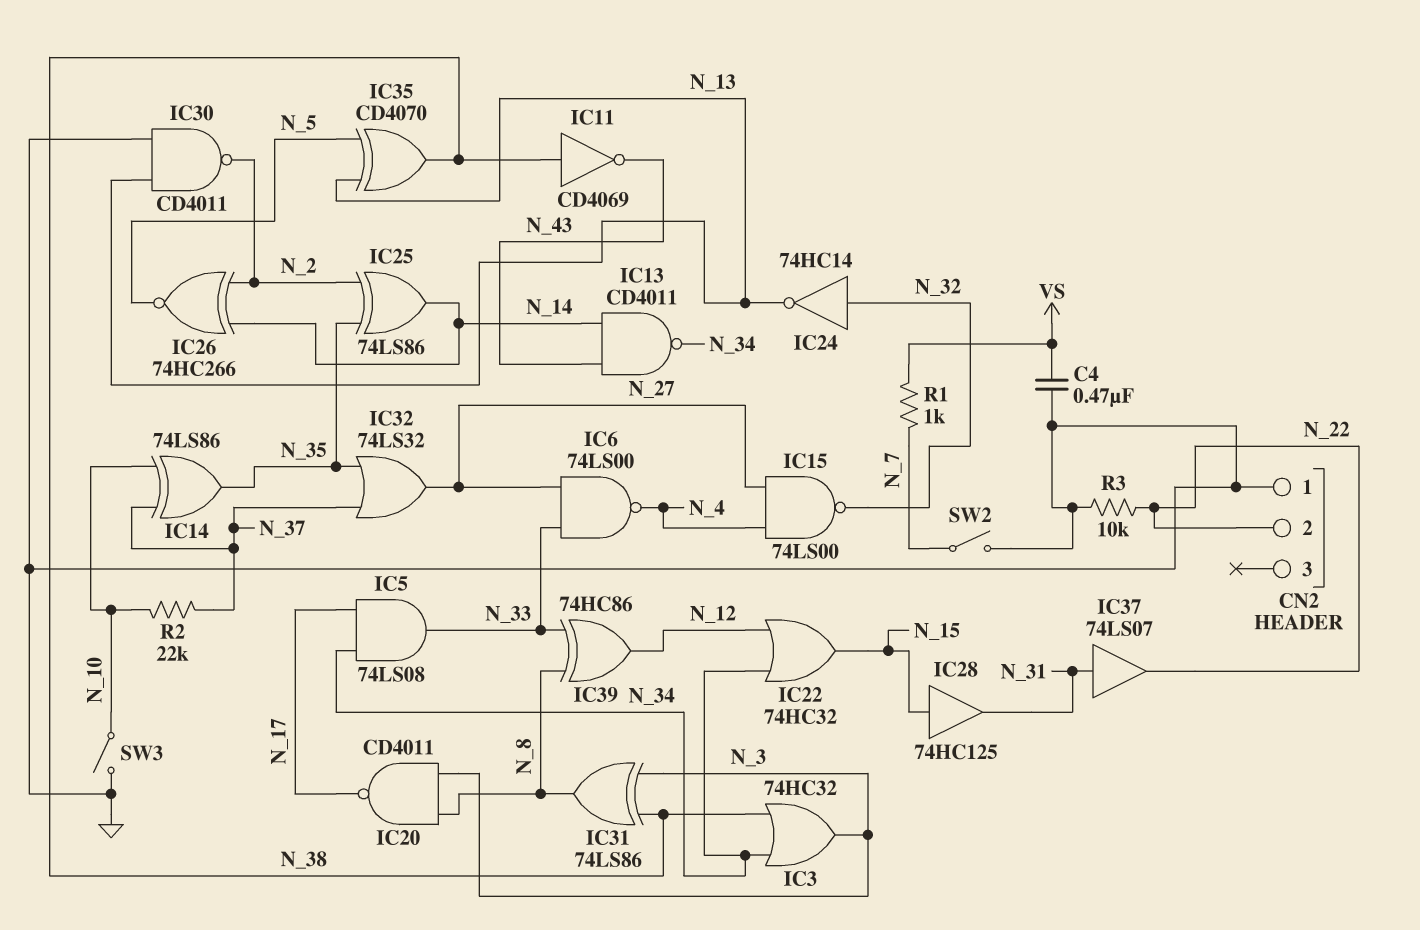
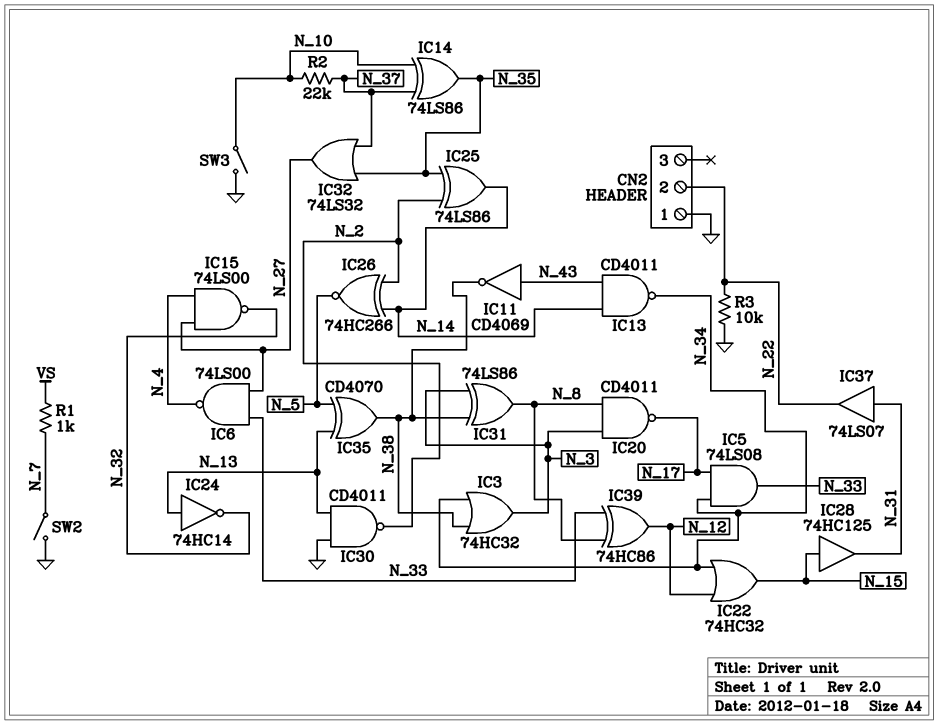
C4: 470nF (GND, VS) -> none
IC11: NOT CD4069 (in N_38, out N_43) -> NOT CD4069 (in N_43, out N_38)
IC24: NOT 74HC14 (in N_32, out N_13) -> NOT 74HC14 (in N_13, out N_32)

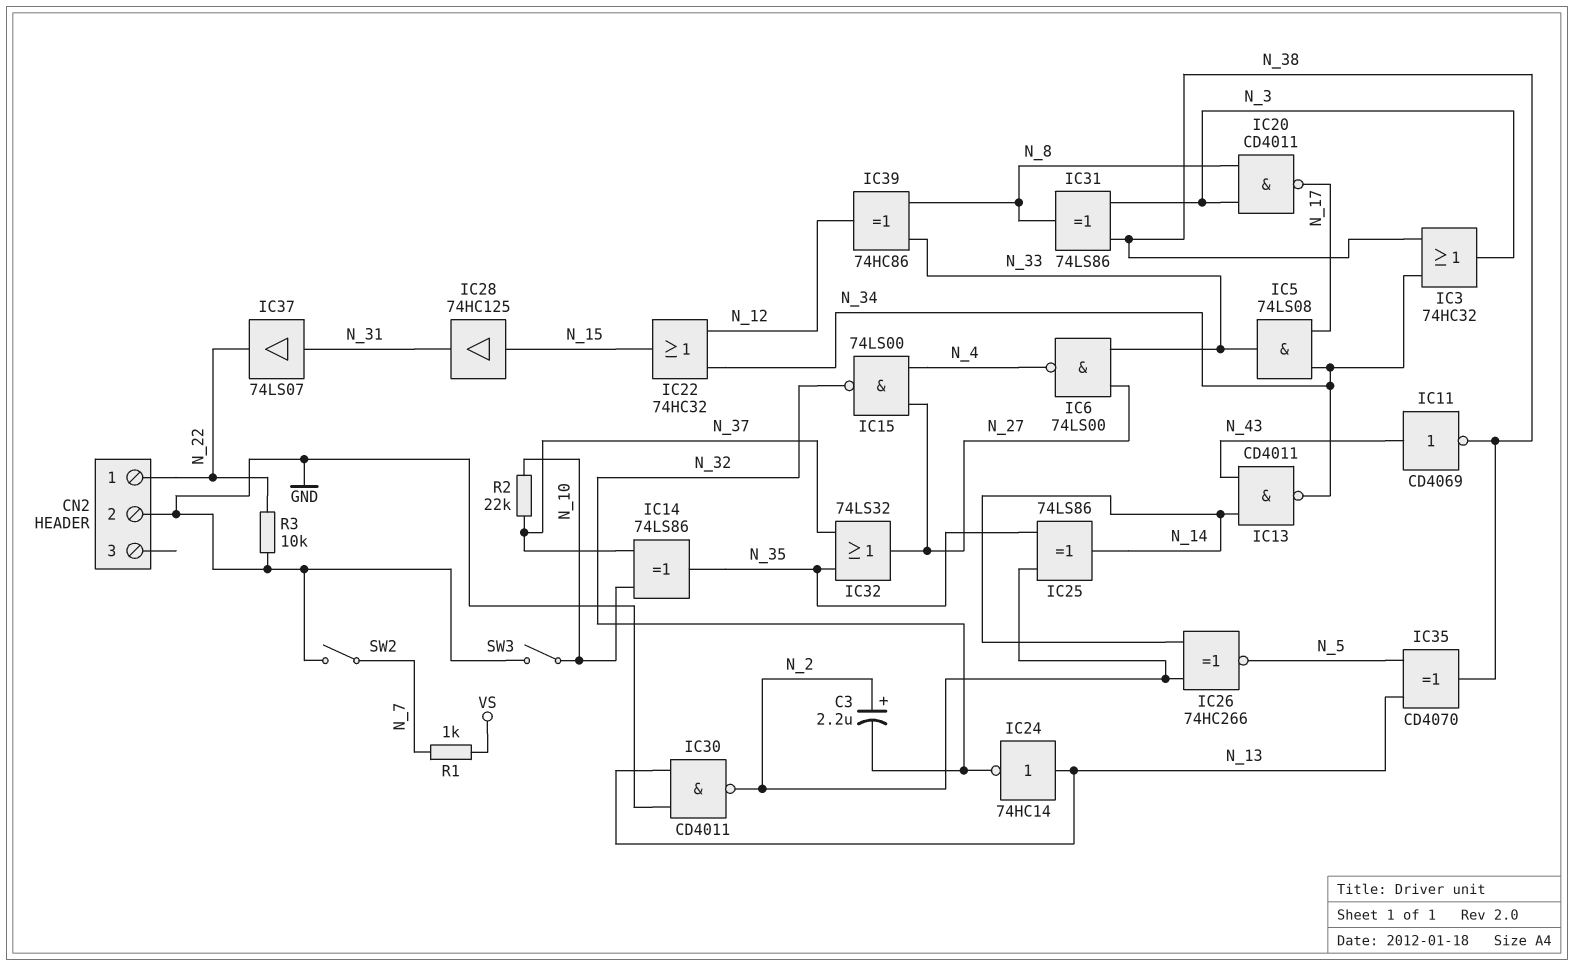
C3: none -> 2.2uF (plus N_2, minus N_32)
CN2 pin 1: GND -> N_22
CN2 pin 2: N_22 -> GND

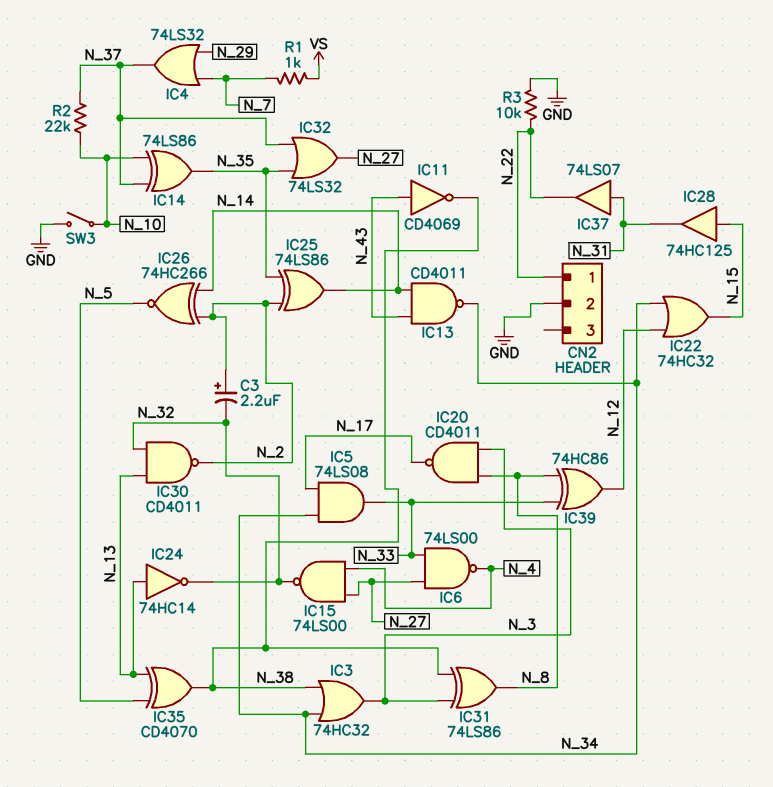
IC4: none -> OR 74LS32 (in N_7, in N_29, out N_37)
IC30: NAND CD4011 (in GND, in N_13, out N_2) -> NAND CD4011 (in N_13, in N_32, out N_2)
SW2: switch (GND, N_7) -> none

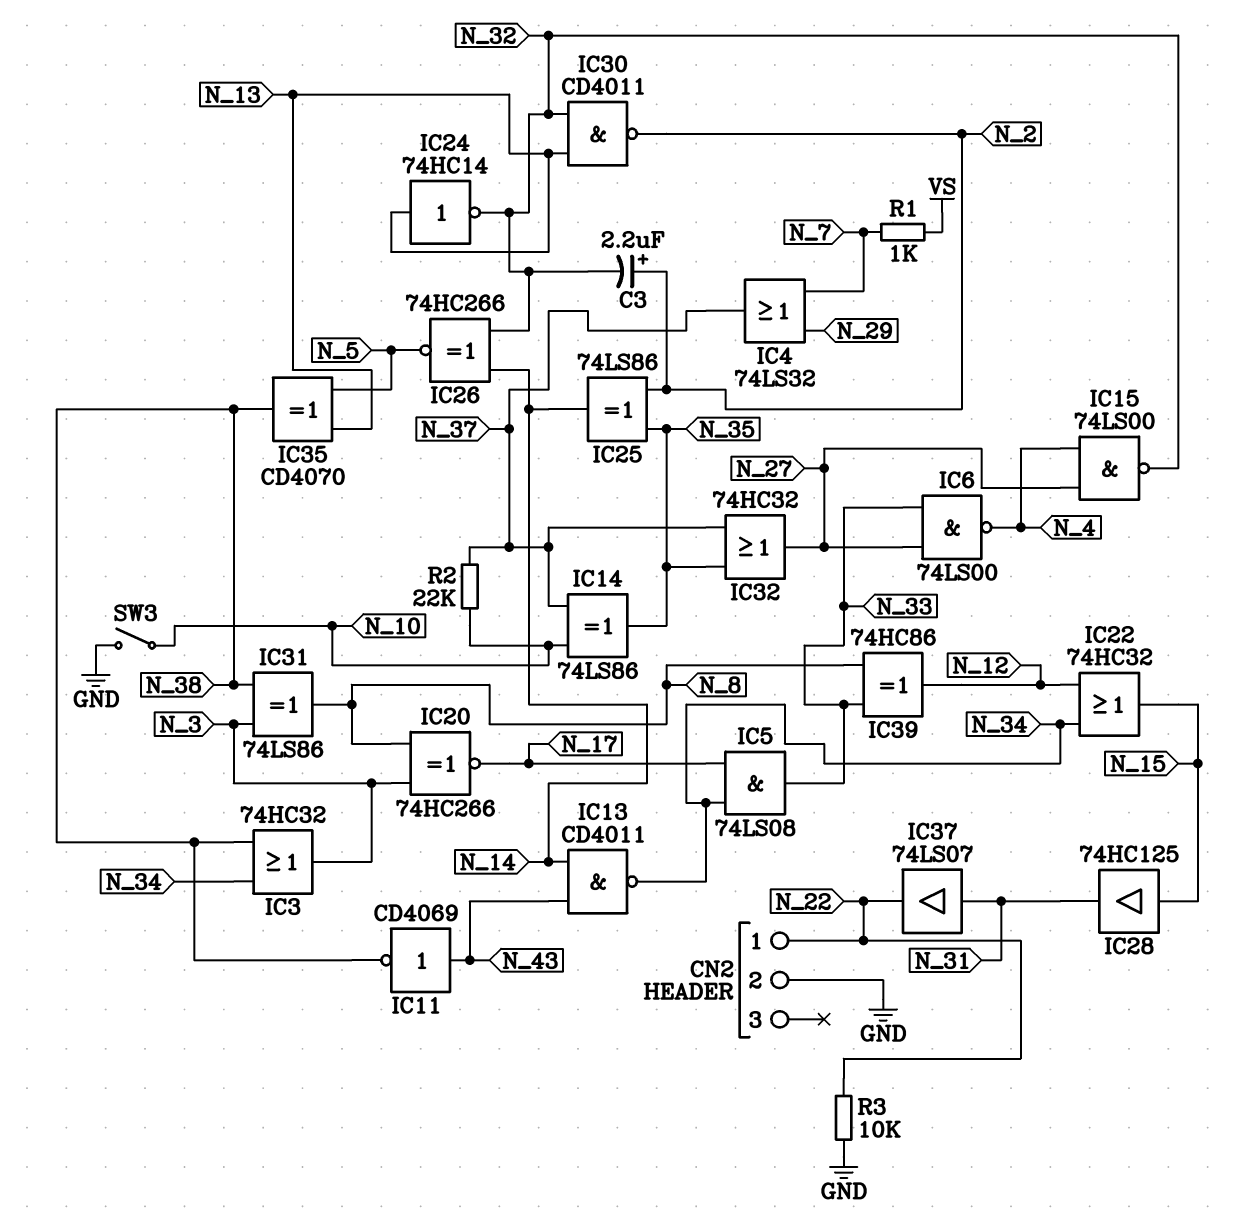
IC20: NAND CD4011 (in N_3, in N_8, out N_17) -> XNOR 74HC266 (in N_3, in N_8, out N_17)
IC26: XNOR 74HC266 (in N_2, in N_14, out N_5) -> XNOR 74HC266 (in N_14, in N_32, out N_5)
IC32: OR 74LS32 (in N_35, in N_37, out N_27) -> OR 74HC32 (in N_35, in N_37, out N_27)

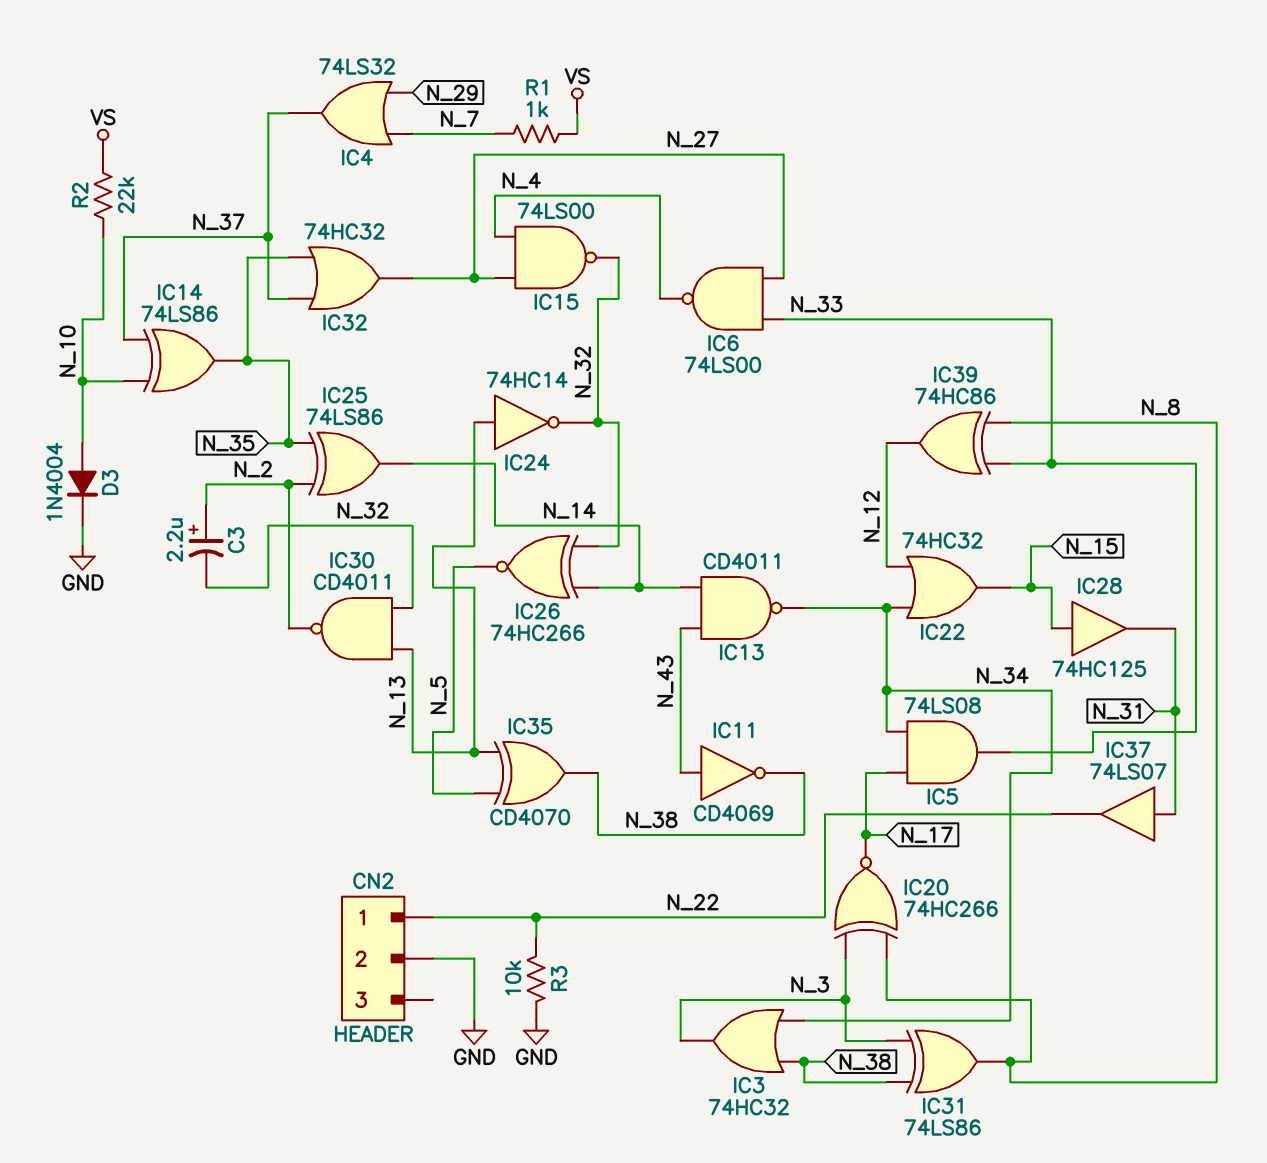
D3: none -> diode 1N4004 (A N_10, K GND)
R2: 22k (N_10, N_37) -> 22k (N_10, VS)
SW3: switch (GND, N_10) -> none

